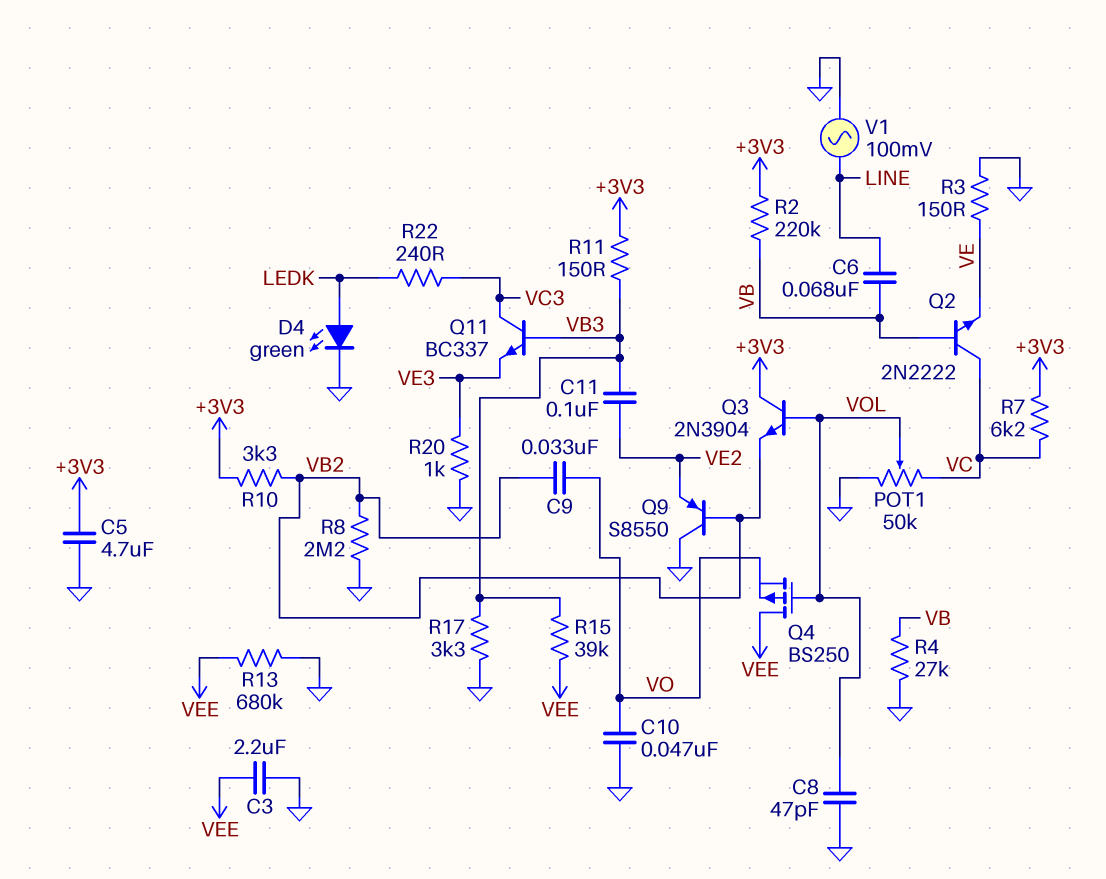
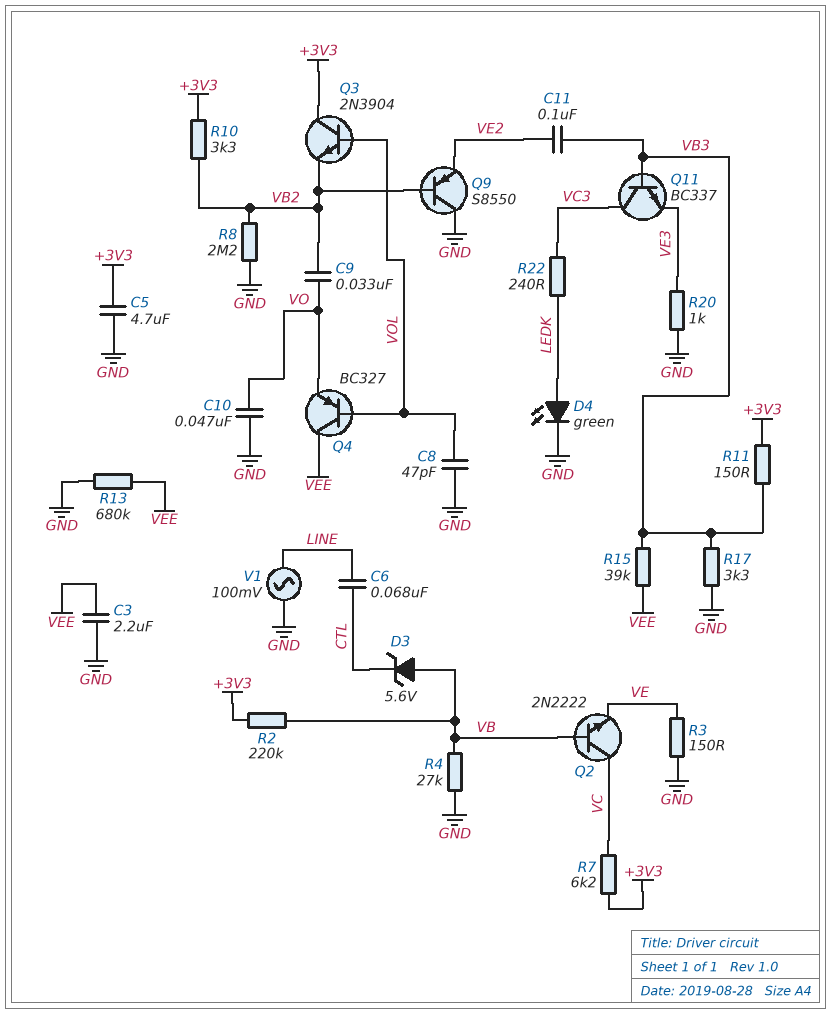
C6: 68nF (LINE, VB) -> 68nF (CTL, LINE)
D3: none -> zener 5.6V (A VB, K CTL)
POT1: 50k (GND, VC, wiper VOL) -> none
Q4: PMOS BS250 (G VOL, D VEE, S VO) -> PNP BC327 (B VOL, C VEE, E VO)

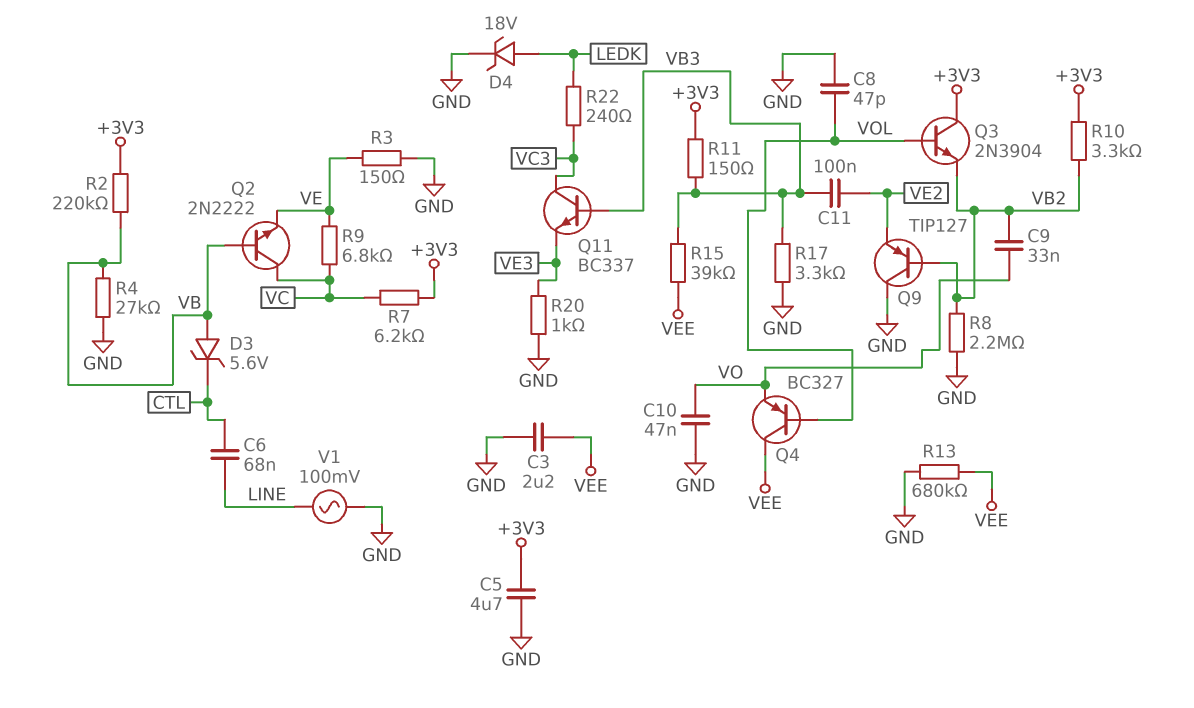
D4: LED green (A LEDK, K GND) -> zener 18V (A LEDK, K GND)
Q9: PNP S8550 (B VB2, C GND, E VE2) -> PNP TIP127 (B VB2, C GND, E VE2)
R9: none -> 6.8k (VC, VE)

